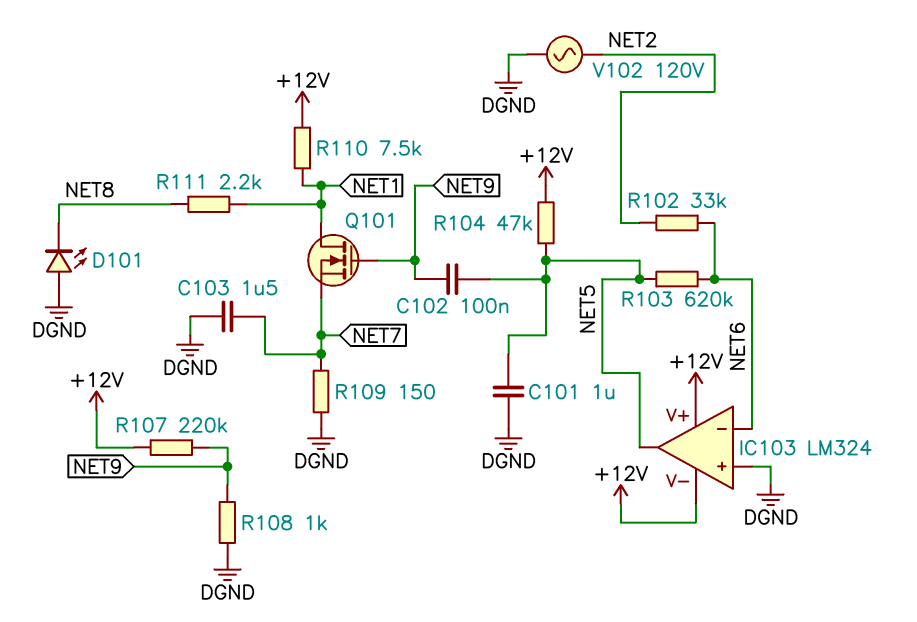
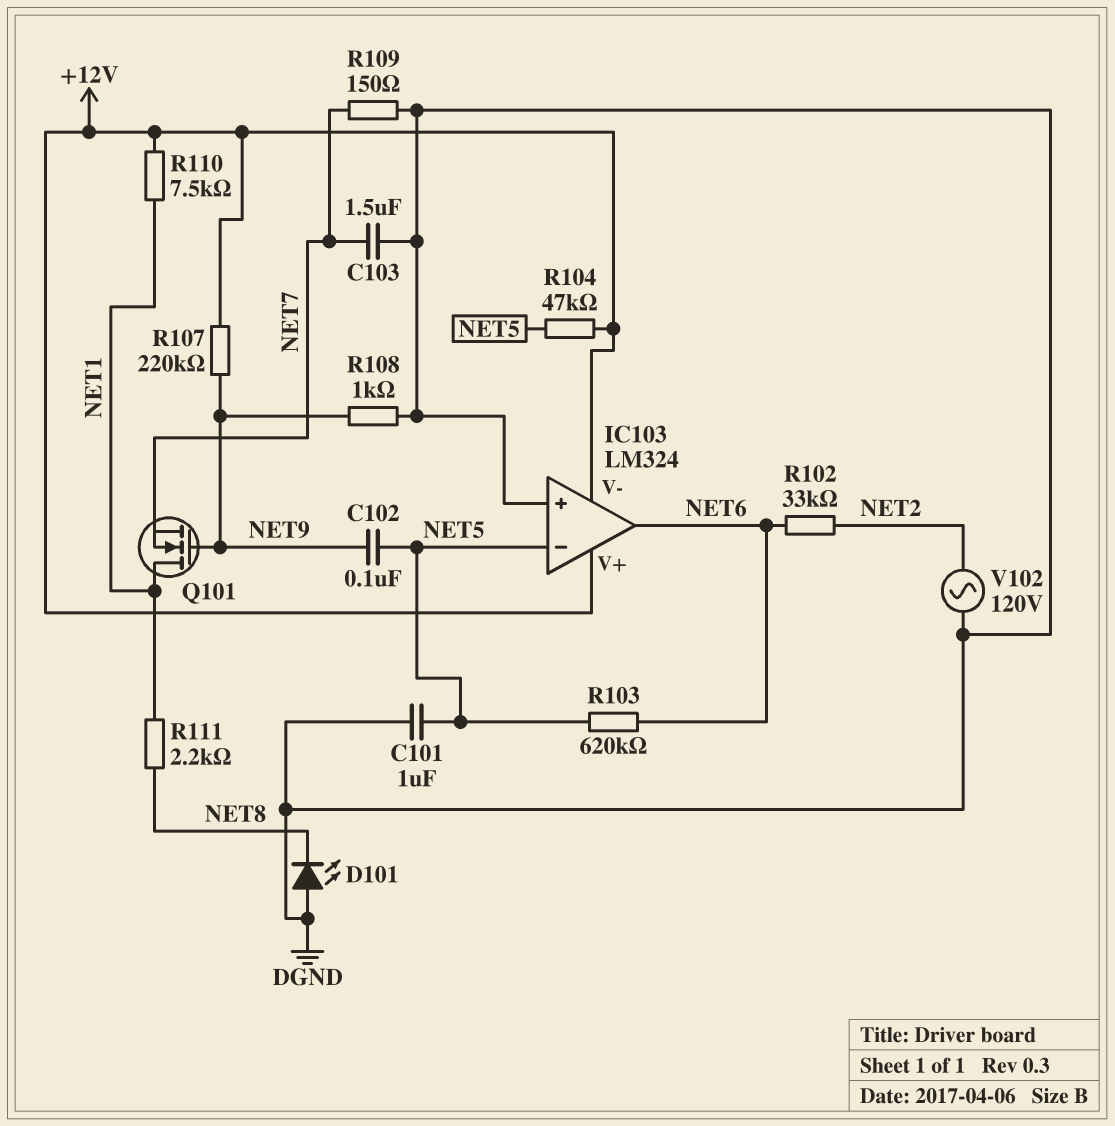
IC103 pin in-: NET6 -> NET5
IC103 pin out: NET5 -> NET6

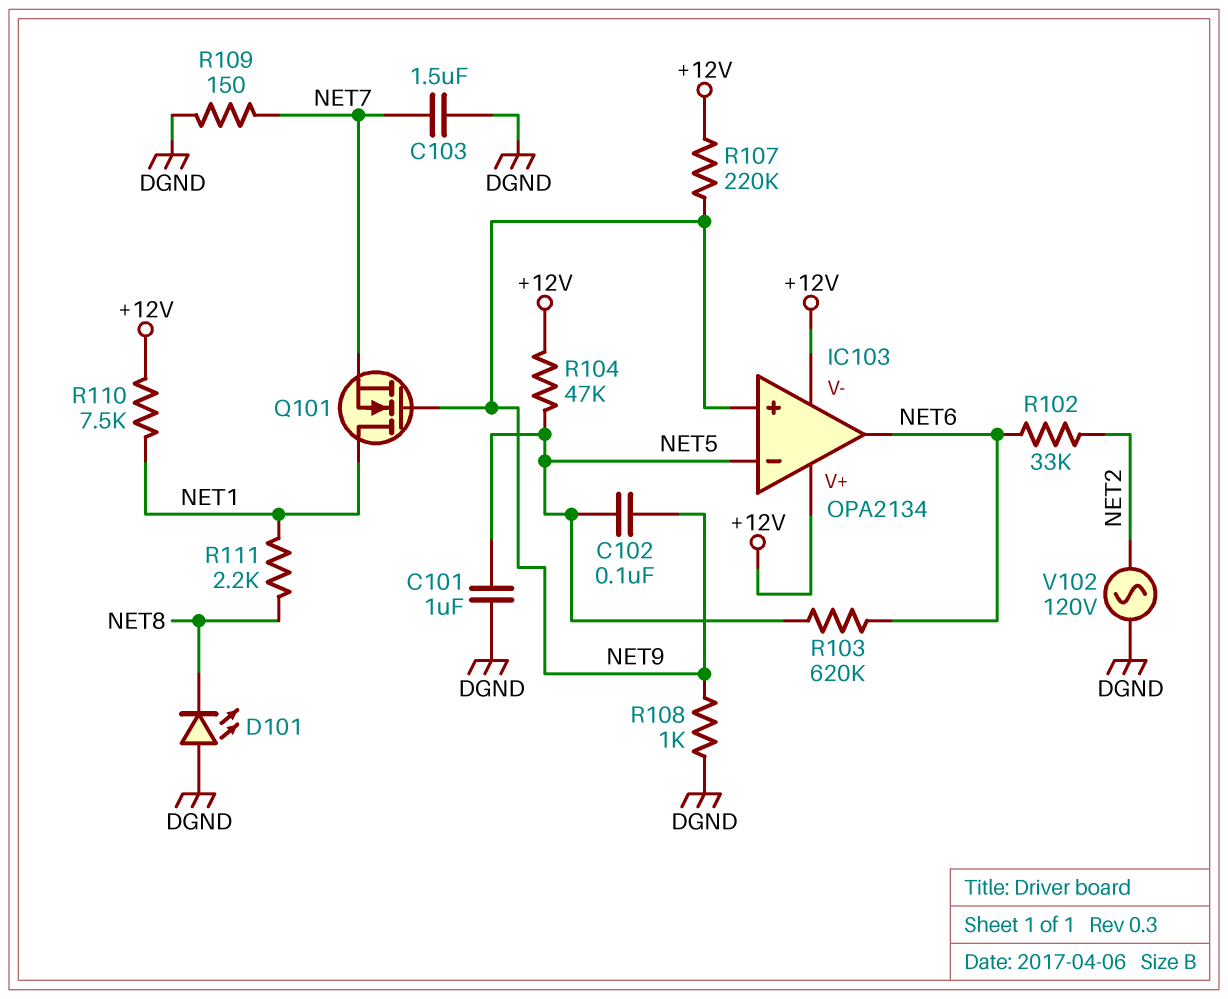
IC103: LM324 -> OPA2134
IC103 pin in+: DGND -> NET9

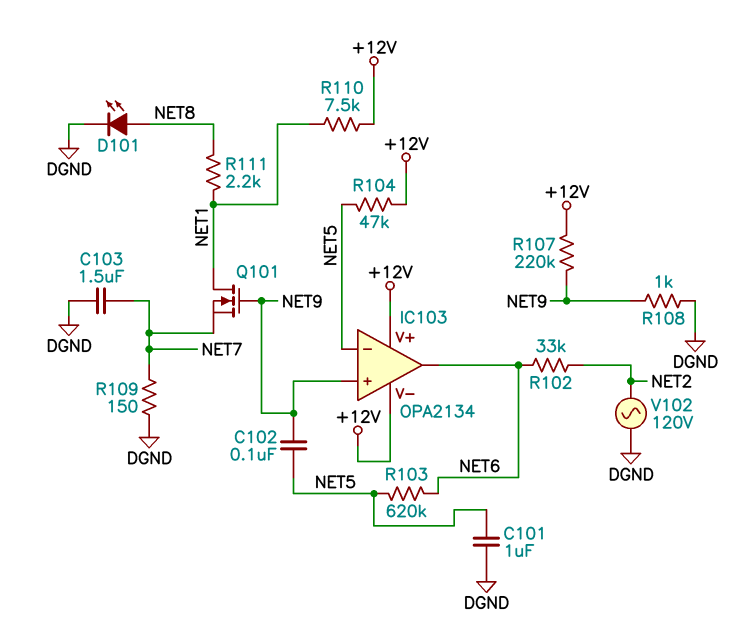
D101: LED (A DGND, K NET8) -> LED (A NET8, K DGND)

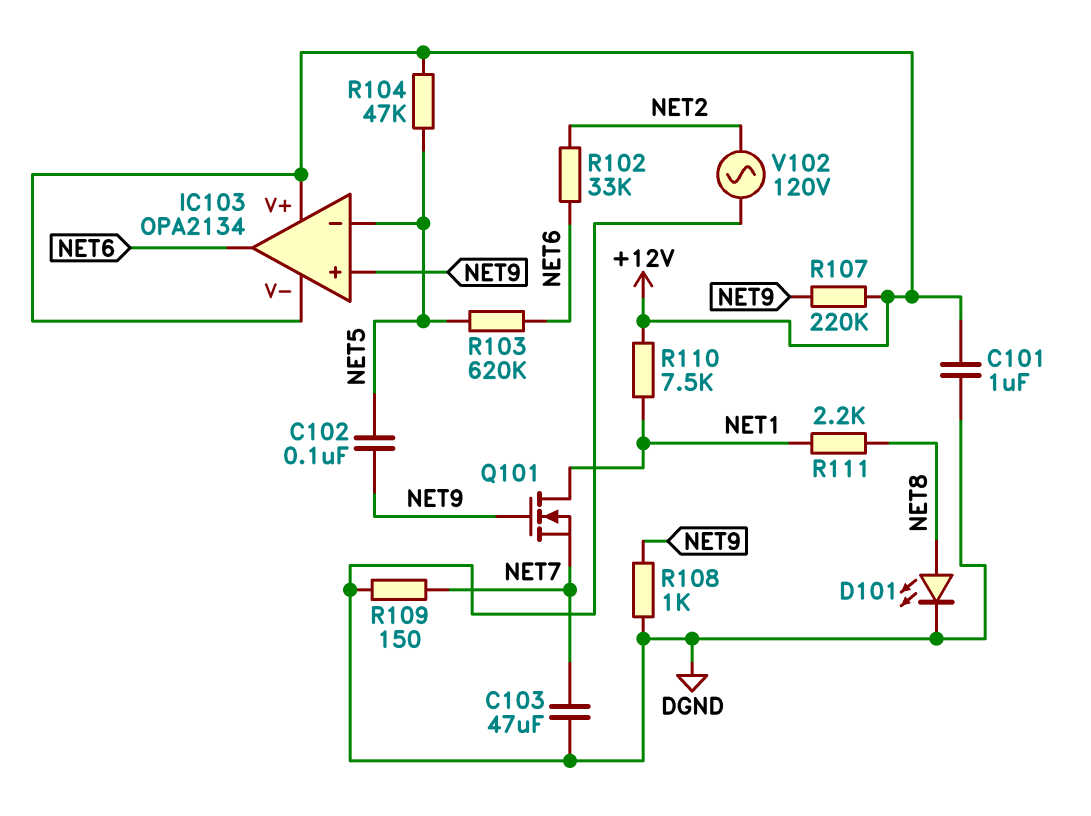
C101: 1uF (DGND, NET5) -> 1uF (+12V, DGND)
C103: 1.5uF (DGND, NET7) -> 47uF (DGND, NET7)

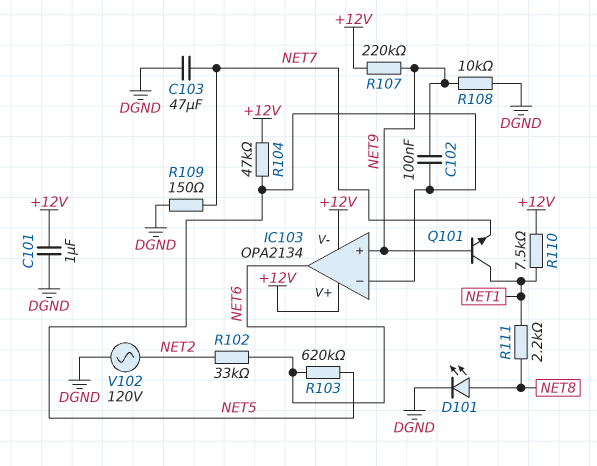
Q101: NMOS (G NET9, D NET1, S NET7) -> NPN (B NET9, C NET1, E NET7)
R108: 1k (DGND, NET9) -> 10k (DGND, NET9)

